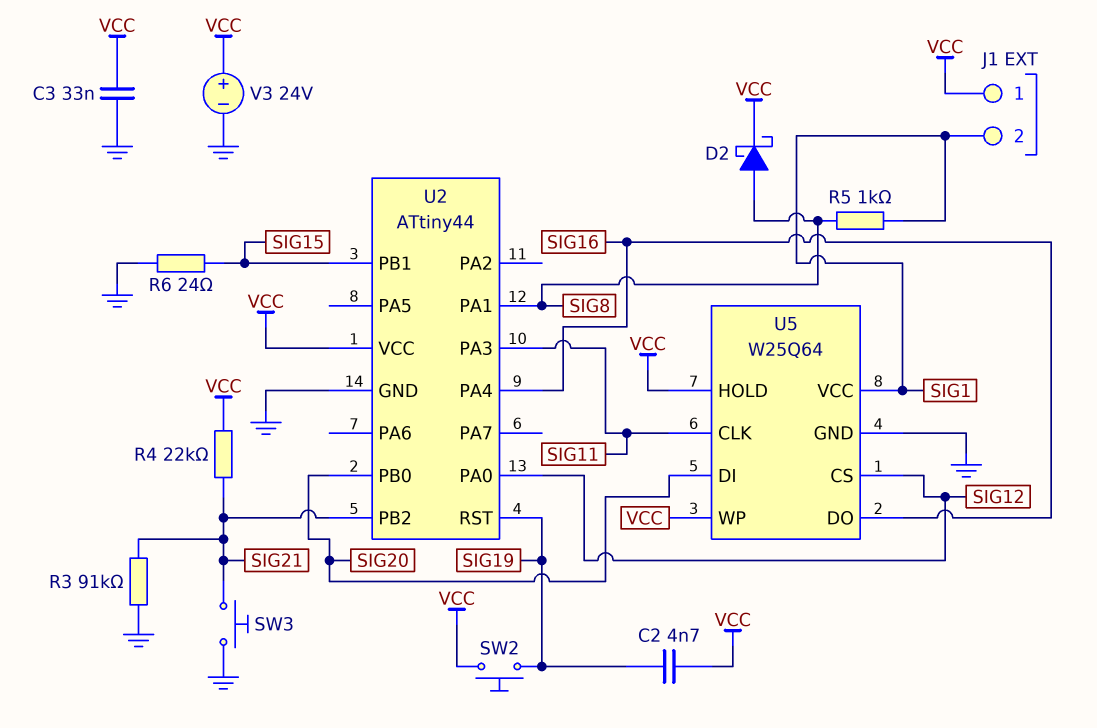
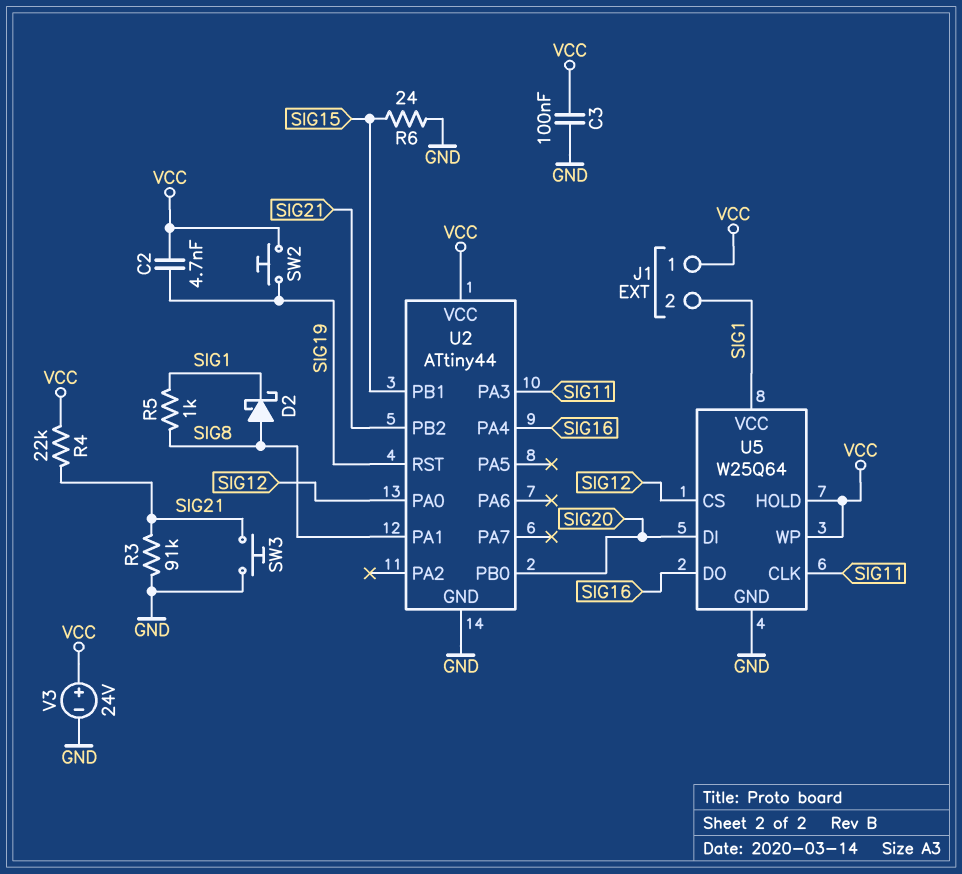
C3: 33nF (GND, VCC) -> 100nF (GND, VCC)
D2: schottky (A SIG8, K VCC) -> schottky (A SIG8, K SIG1)

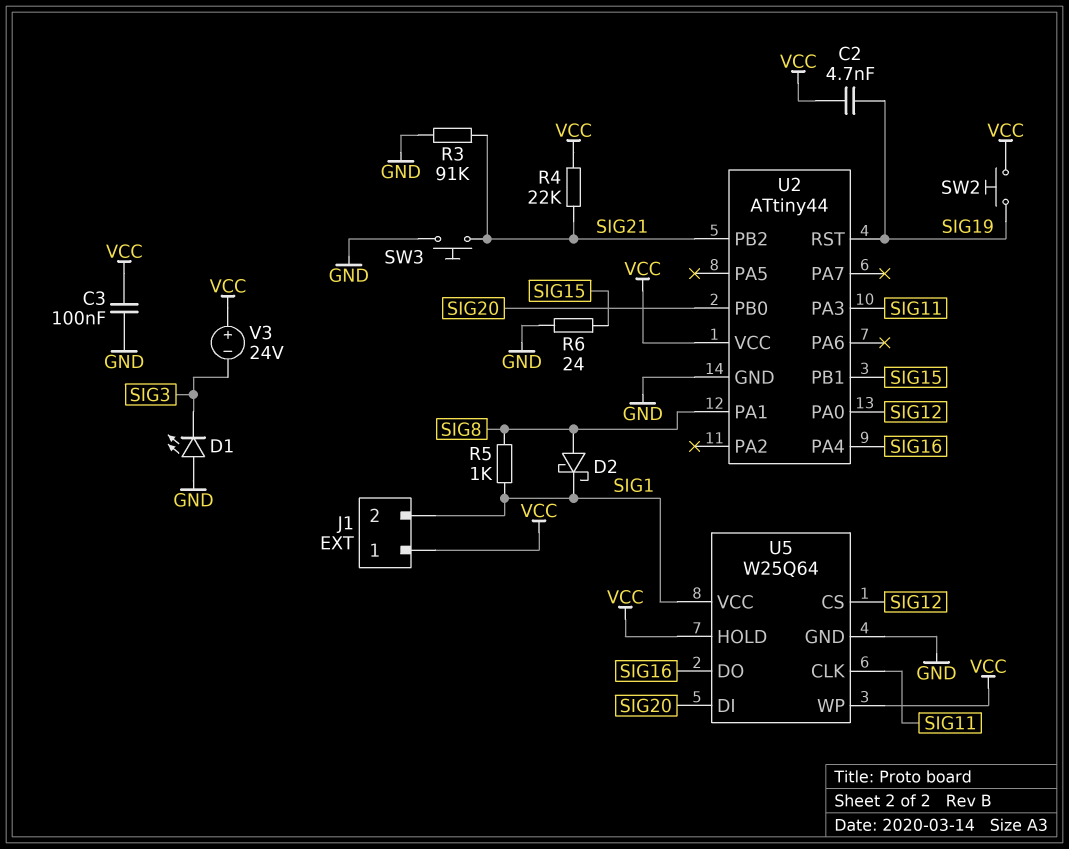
D1: none -> LED (A GND, K SIG3)
V3: 24V (plus VCC, minus GND) -> 24V (plus VCC, minus SIG3)

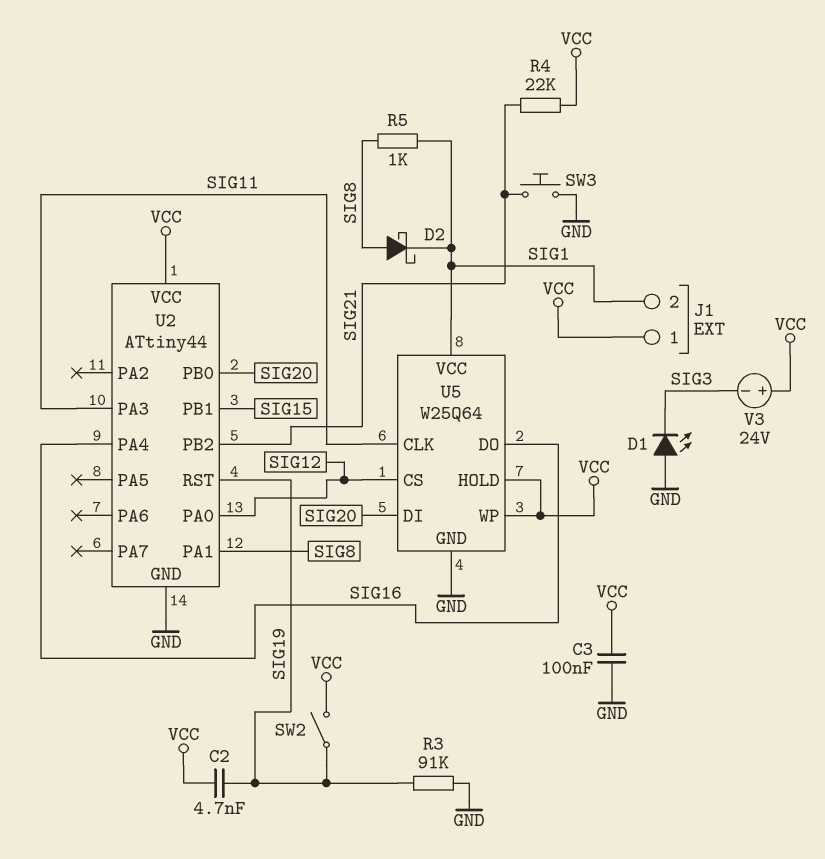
R3: 91k (GND, SIG21) -> 91k (GND, SIG19)
R6: 24 (GND, SIG15) -> none
SW2: button (SIG19, VCC) -> switch (SIG19, VCC)

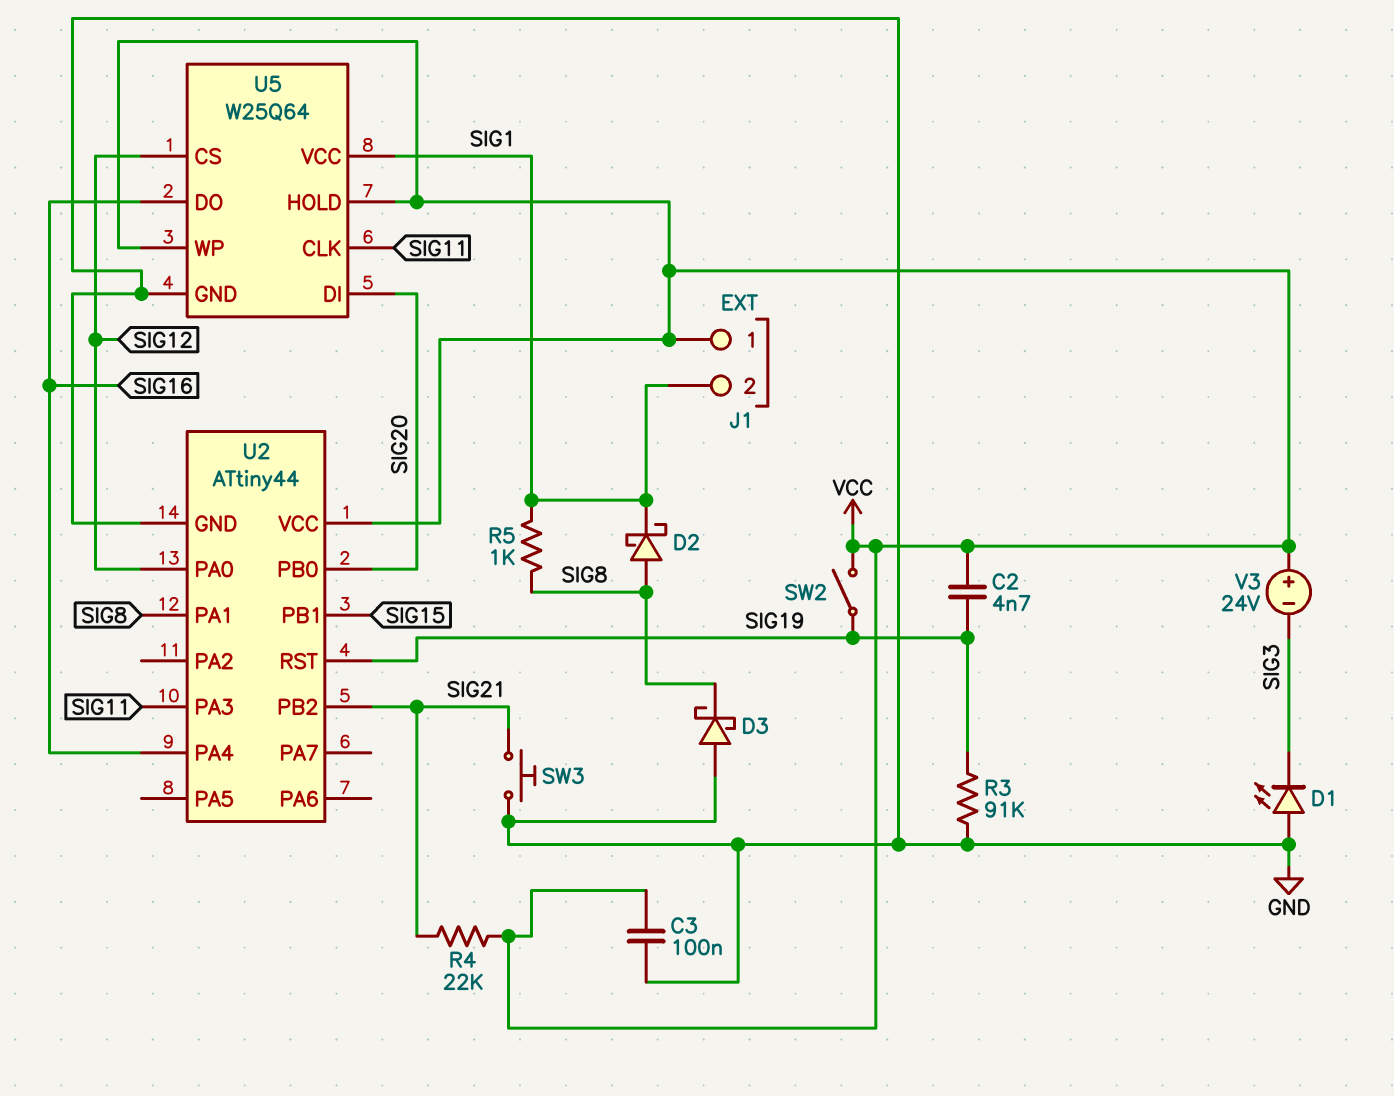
D3: none -> schottky (A GND, K SIG8)

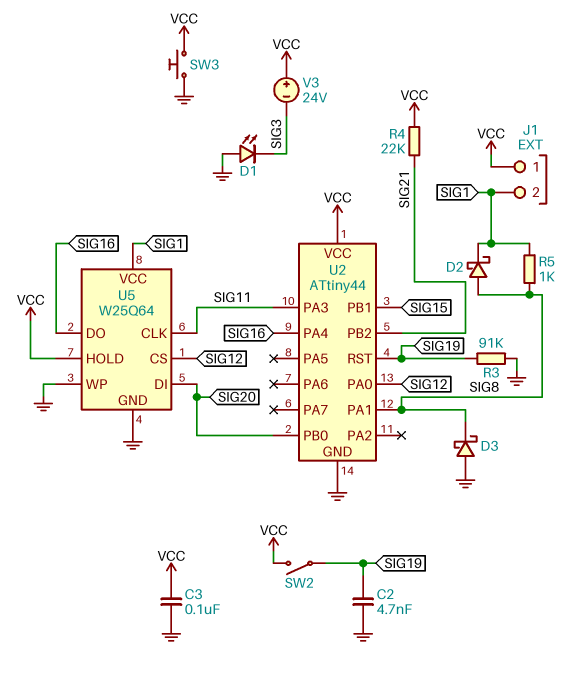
C2: 4.7nF (SIG19, VCC) -> 4.7nF (GND, SIG19)
SW3: button (GND, SIG21) -> button (GND, VCC)
U5 pin WP: VCC -> GND

